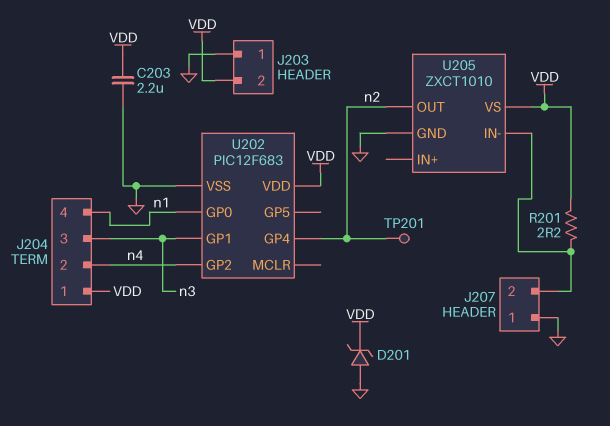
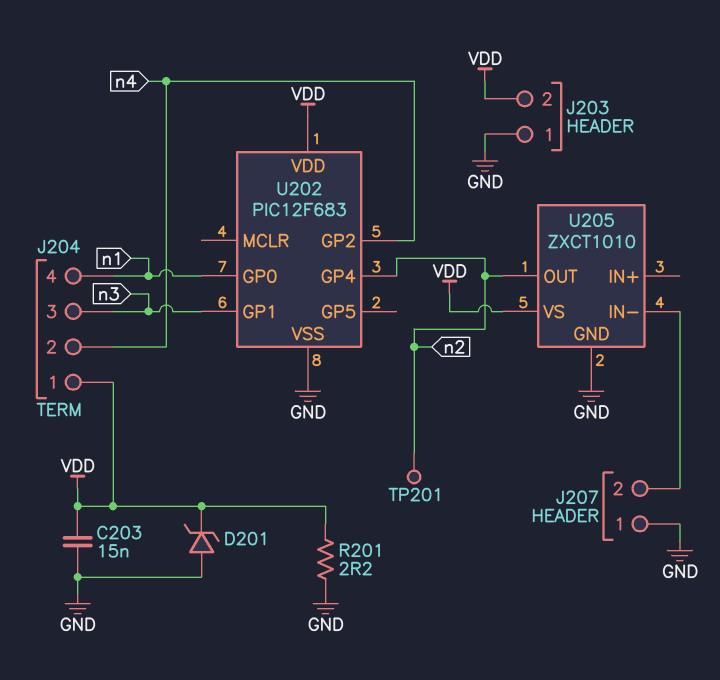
C203: 2.2uF (GND, VDD) -> 15nF (GND, VDD)
R201: 2.2 (J207/2, VDD) -> 2.2 (GND, VDD)

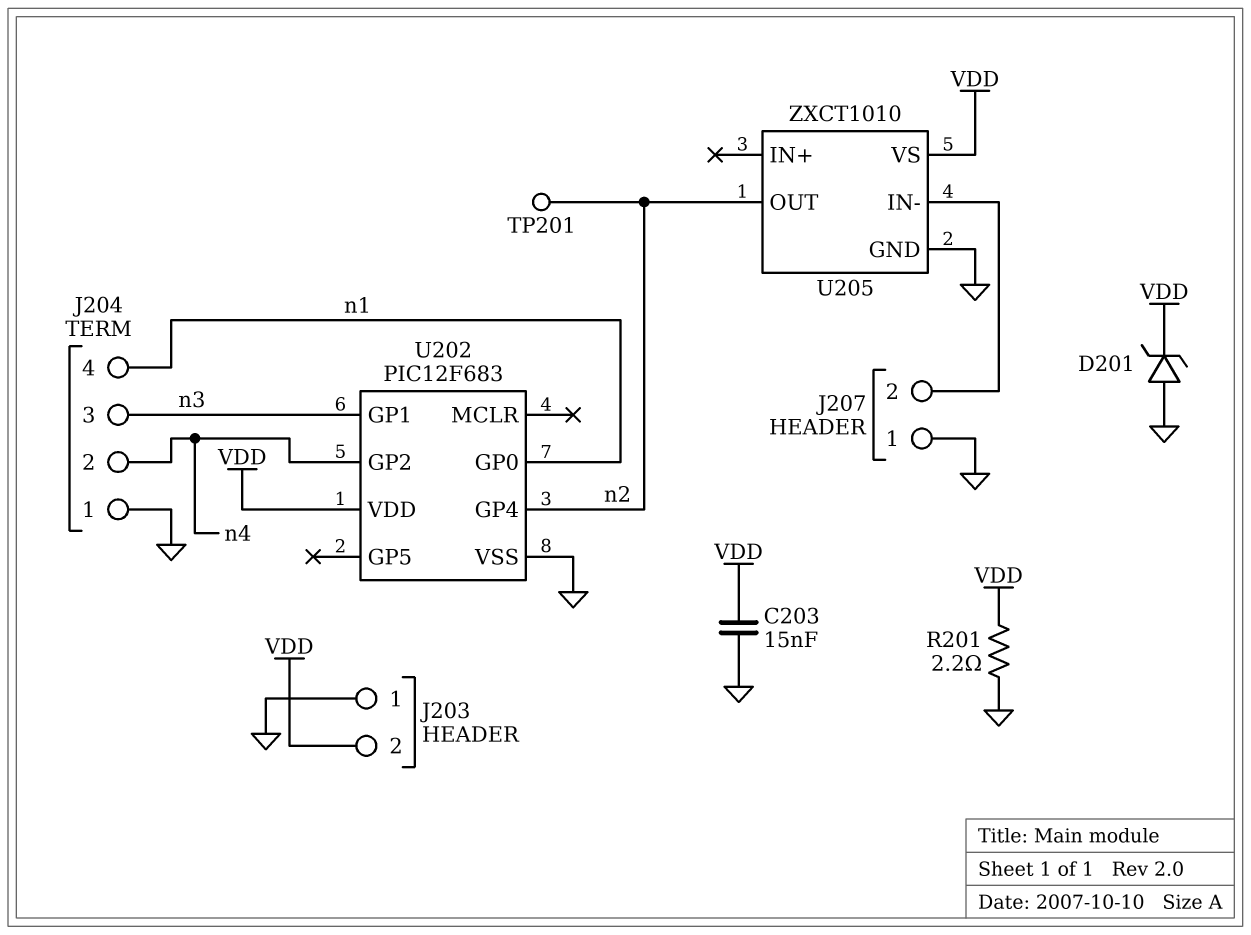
J204 pin 1: VDD -> GND

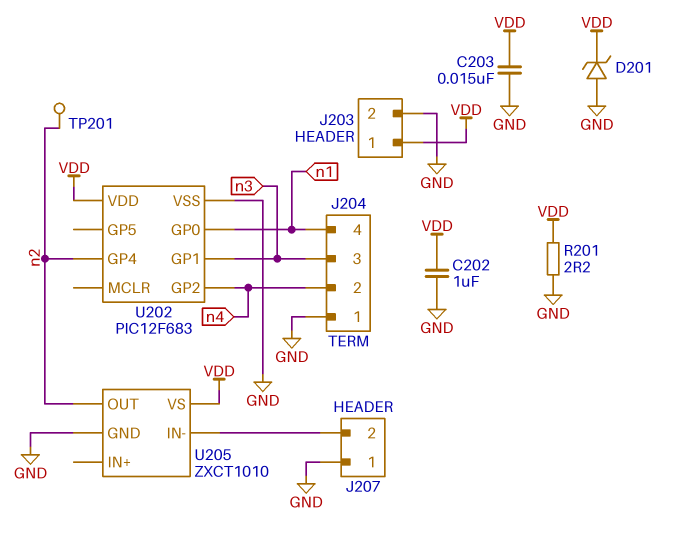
C202: none -> 1uF (GND, VDD)
J203 pin 1: GND -> VDD
J203 pin 2: VDD -> GND

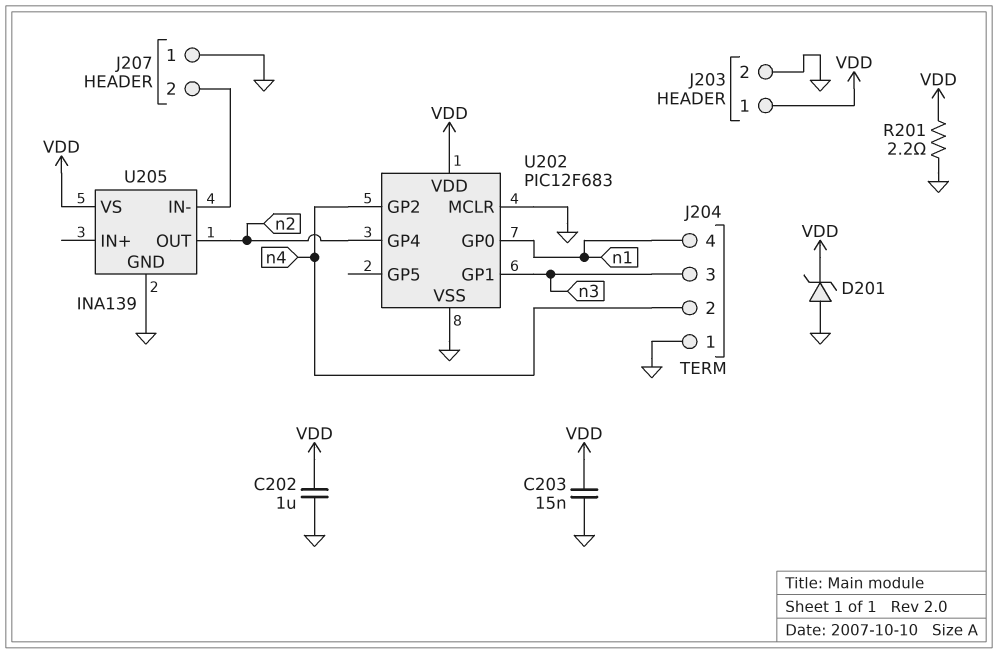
TP201: test point (n2) -> none
U202 pin MCLR: none -> GND
U205: ZXCT1010 -> INA139

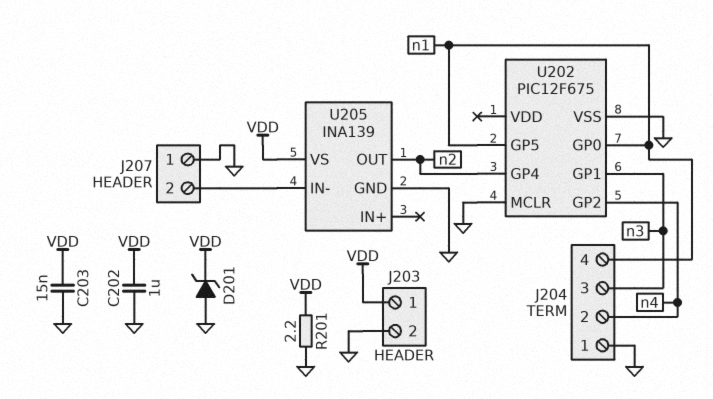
U202: PIC12F683 -> PIC12F675
U202 pin GP5: none -> n1
U202 pin VDD: VDD -> none

